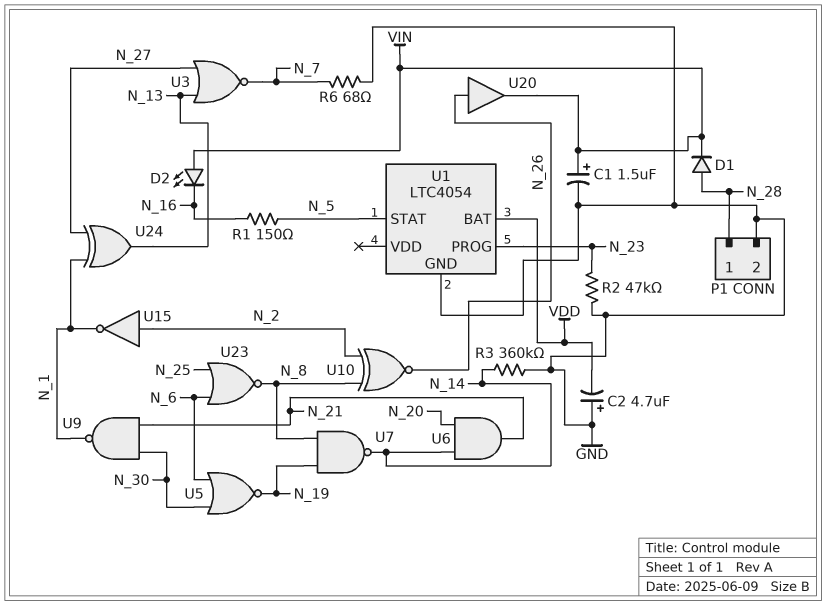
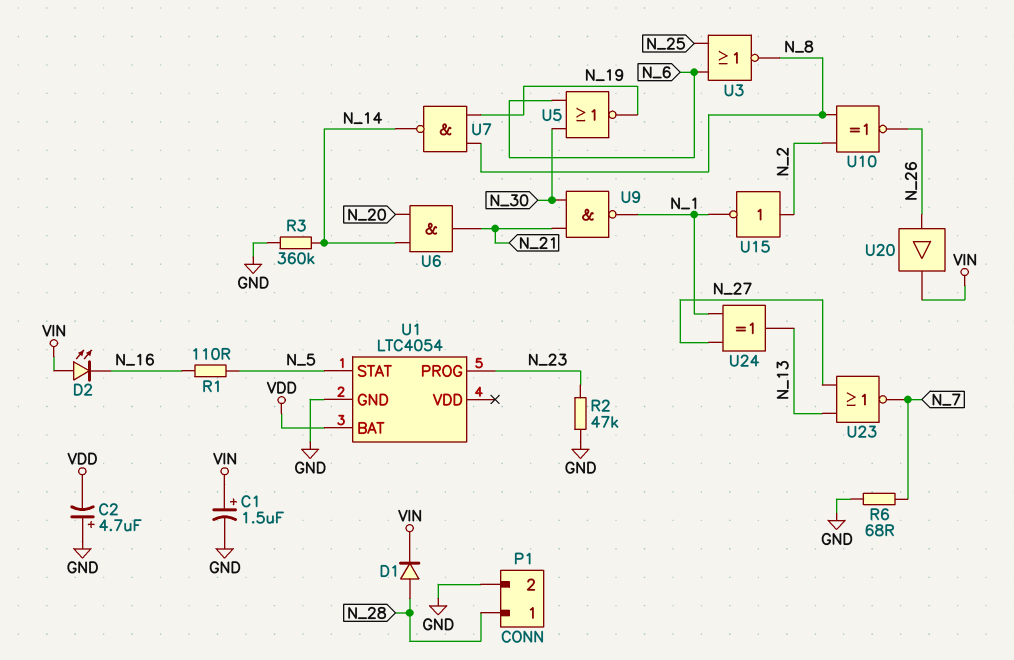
R1: 150 (N_5, N_16) -> 110 (N_5, N_16)
U3: NOR (in N_13, in N_27, out N_7) -> NOR (in N_6, in N_25, out N_8)
U23: NOR (in N_6, in N_25, out N_8) -> NOR (in N_13, in N_27, out N_7)

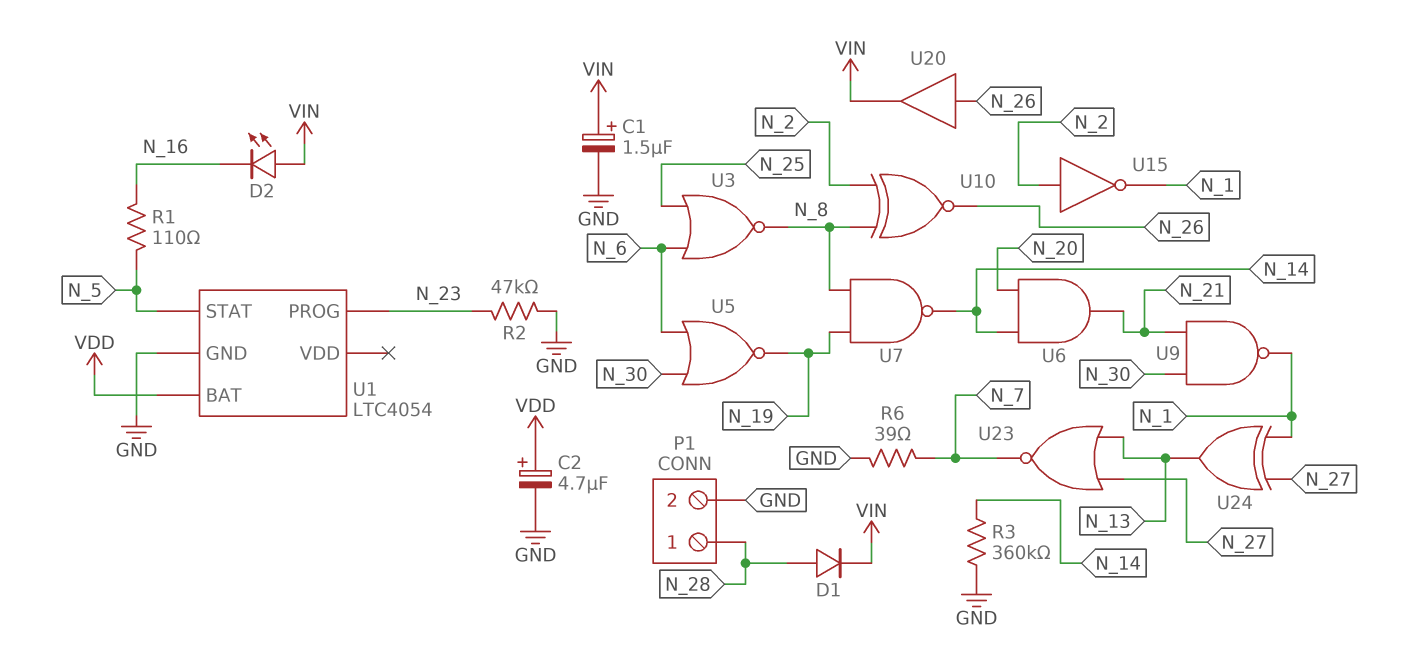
C2: 4.7uF (plus GND, minus VDD) -> 4.7uF (plus VDD, minus GND)
R6: 68 (GND, N_7) -> 39 (GND, N_7)

